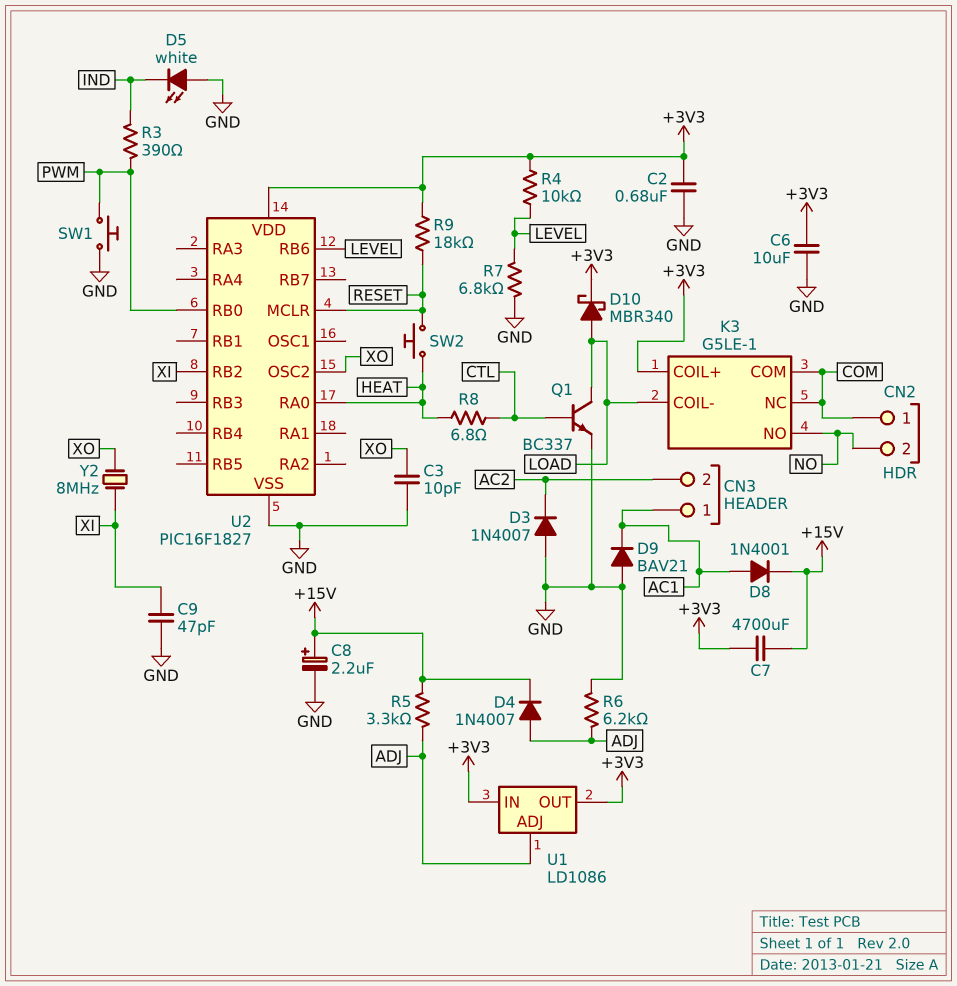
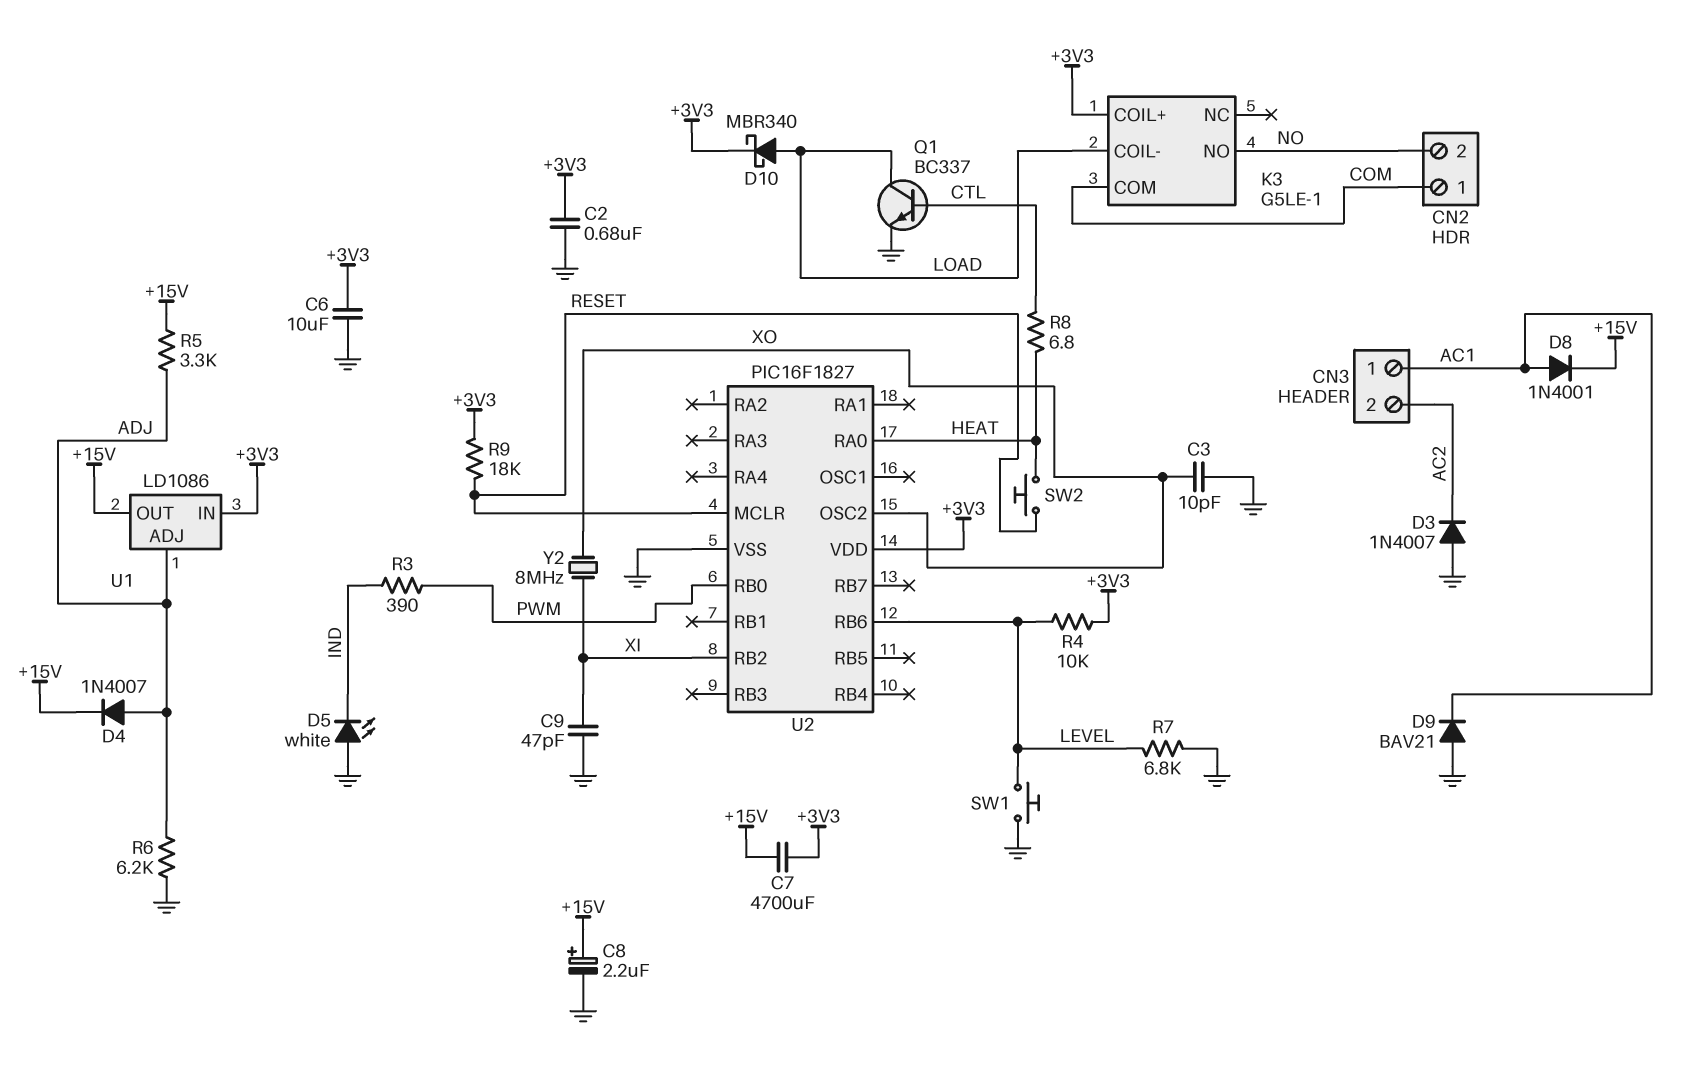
K3 pin NC: COM -> none
SW1: button (GND, PWM) -> button (GND, LEVEL)
U1 pin OUT: +3V3 -> +15V

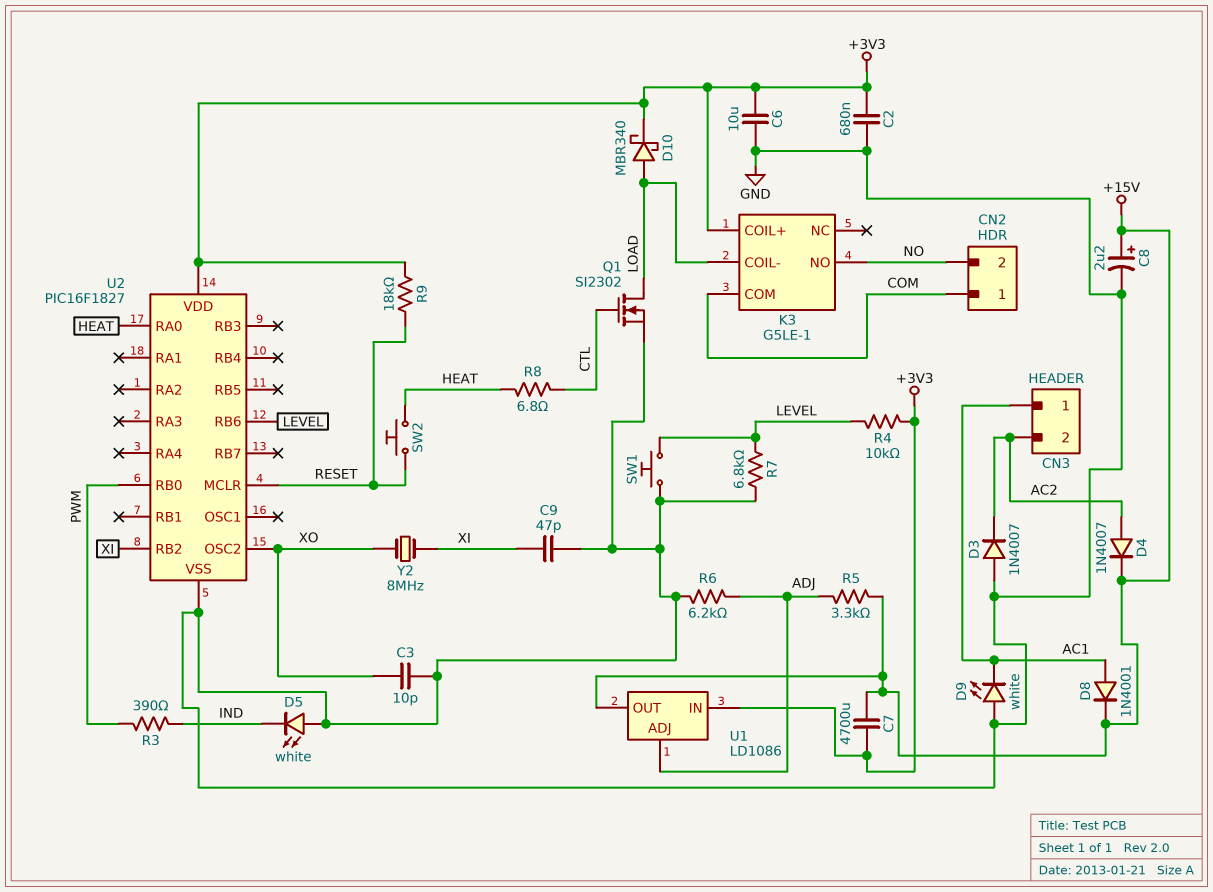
D4: diode 1N4007 (A ADJ, K +15V) -> diode 1N4007 (A AC2, K +15V)
D9: diode BAV21 (A GND, K AC1) -> LED white (A GND, K AC1)
Q1: NPN BC337 (B CTL, C LOAD, E GND) -> NMOS SI2302 (G CTL, D LOAD, S GND)

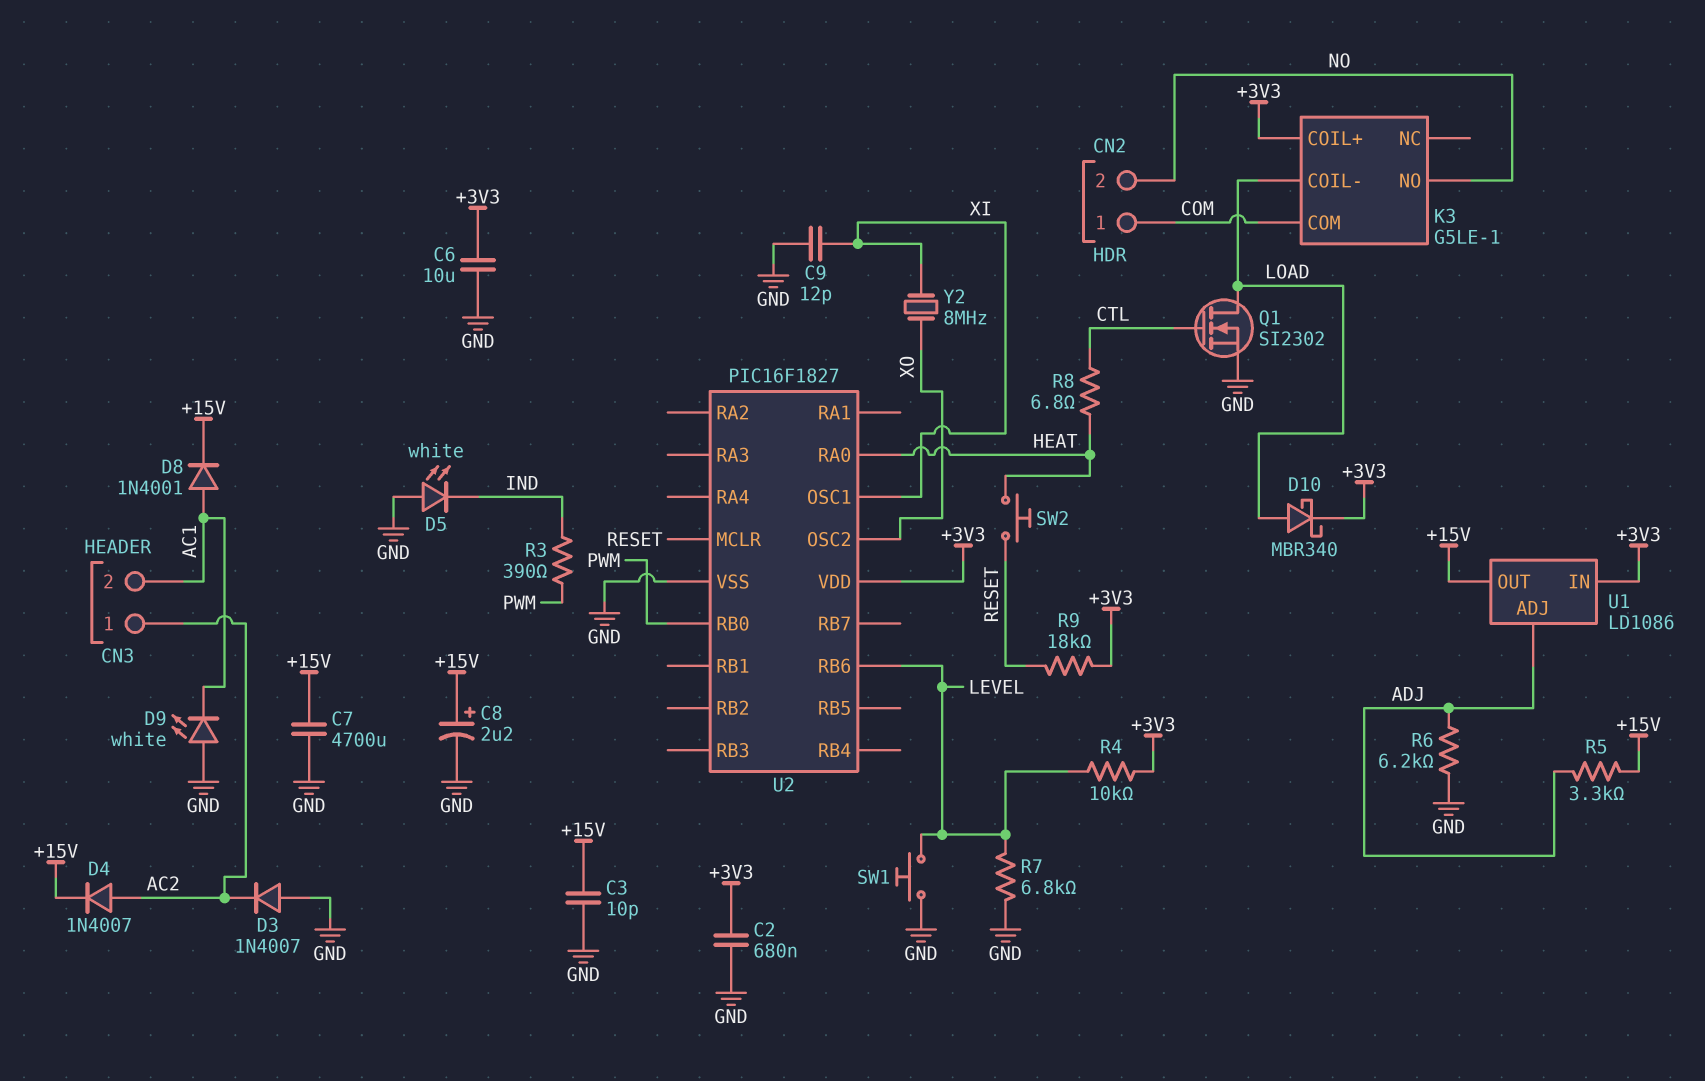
C3: 10pF (GND, XO) -> 10pF (+15V, GND)
C7: 4700uF (+3V3, +15V) -> 4700uF (+15V, GND)
C9: 47pF (GND, XI) -> 12pF (GND, XI)
CN3 pin 1: AC1 -> AC2
CN3 pin 2: AC2 -> AC1
U2 pin OSC1: none -> XI
U2 pin RB2: XI -> none

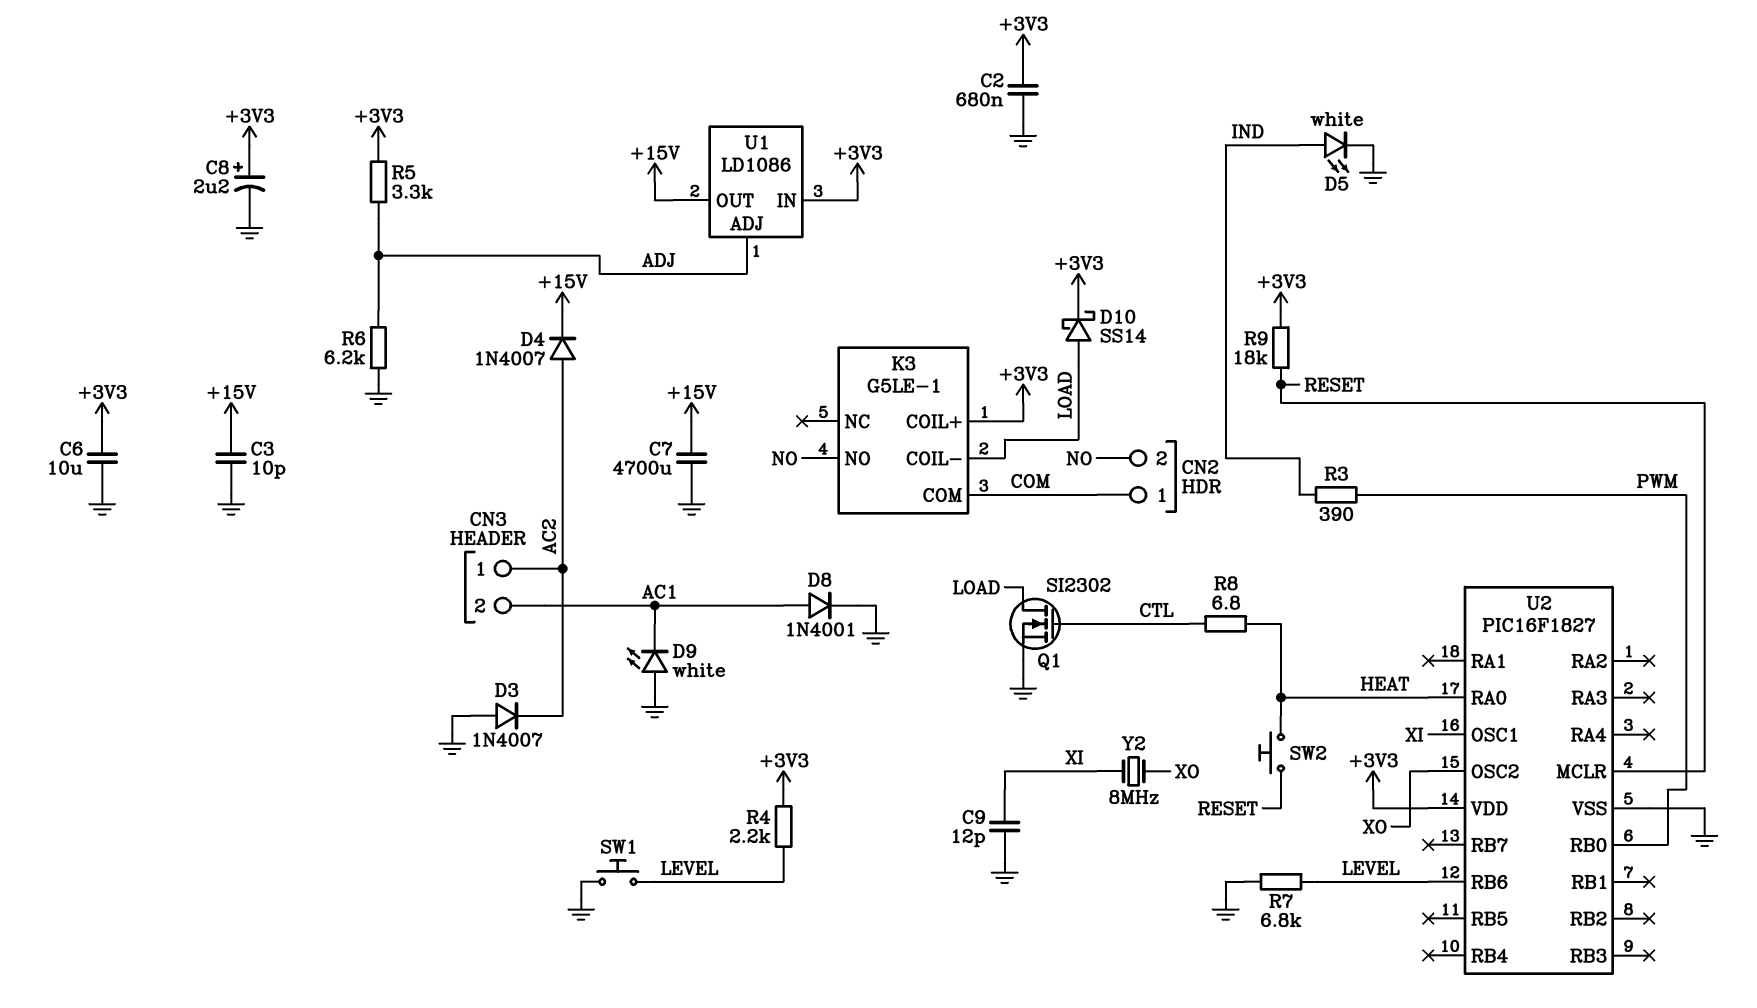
C8: 2.2uF (plus +15V, minus GND) -> 2.2uF (plus +3V3, minus GND)
D5: LED white (A GND, K IND) -> LED white (A IND, K GND)
D8: diode 1N4001 (A AC1, K +15V) -> diode 1N4001 (A AC1, K GND)
D10: schottky MBR340 (A LOAD, K +3V3) -> schottky SS14 (A LOAD, K +3V3)
R4: 10k (+3V3, LEVEL) -> 2.2k (+3V3, LEVEL)
R5: 3.3k (+15V, ADJ) -> 3.3k (+3V3, ADJ)

